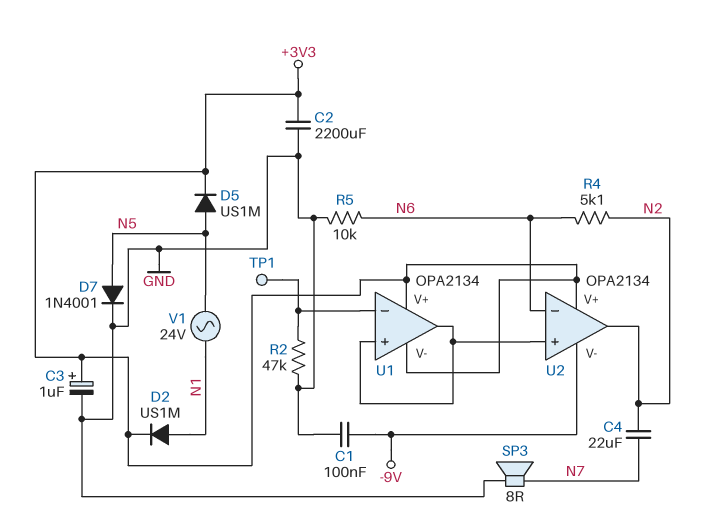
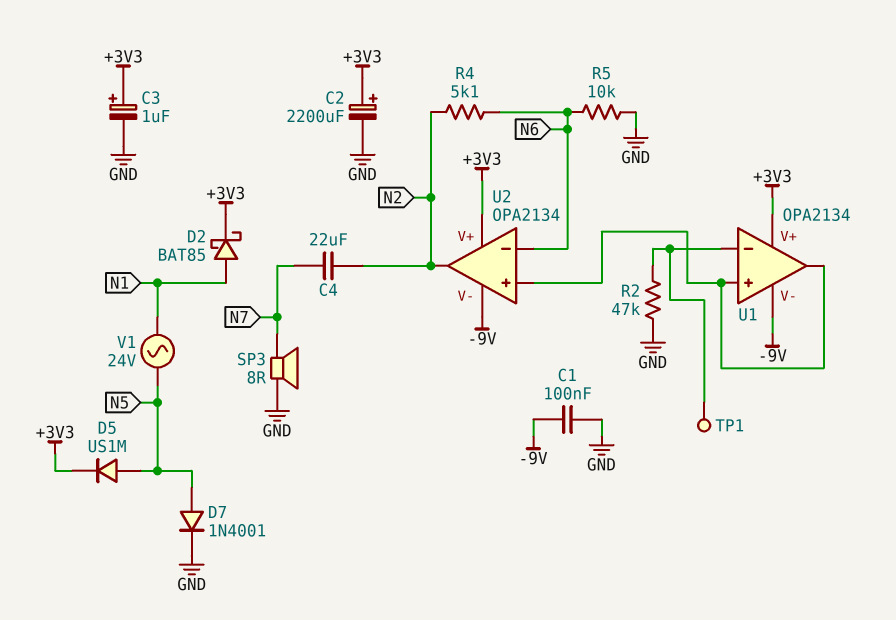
C2: 2200uF (+3V3, GND) -> 2200uF (plus +3V3, minus GND)
D2: diode US1M (A N1, K +3V3) -> schottky BAT85 (A N1, K +3V3)
U1 pin V-: +3V3 -> -9V

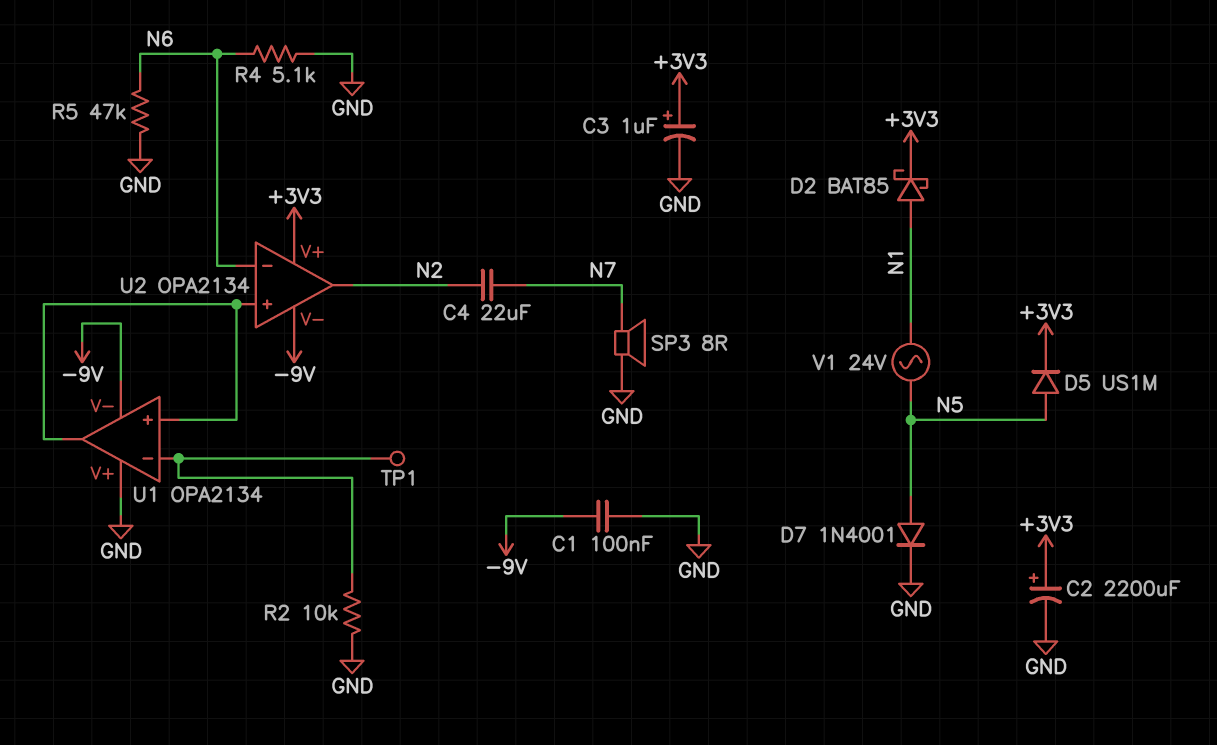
R2: 47k (GND, U1/in-) -> 10k (GND, U1/in-)
R4: 5.1k (N2, N6) -> 5.1k (GND, N6)
R5: 10k (GND, N6) -> 47k (GND, N6)
U1 pin V+: +3V3 -> GND

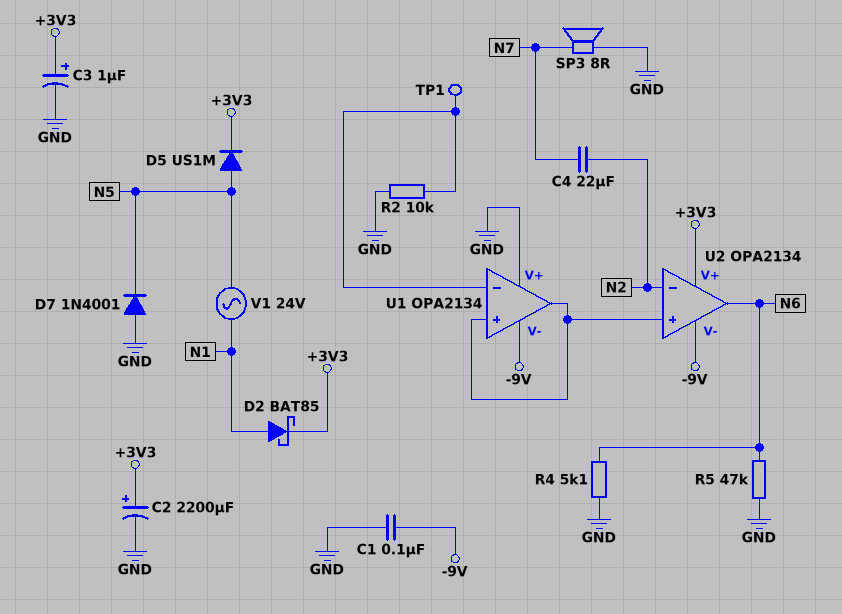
D7: diode 1N4001 (A N5, K GND) -> diode 1N4001 (A GND, K N5)
U2 pin in-: N6 -> N2
U2 pin out: N2 -> N6

